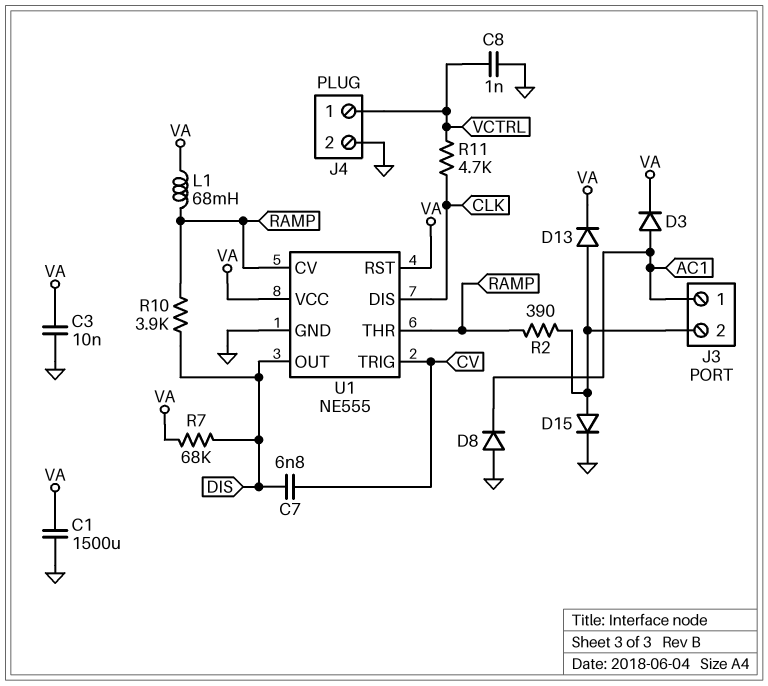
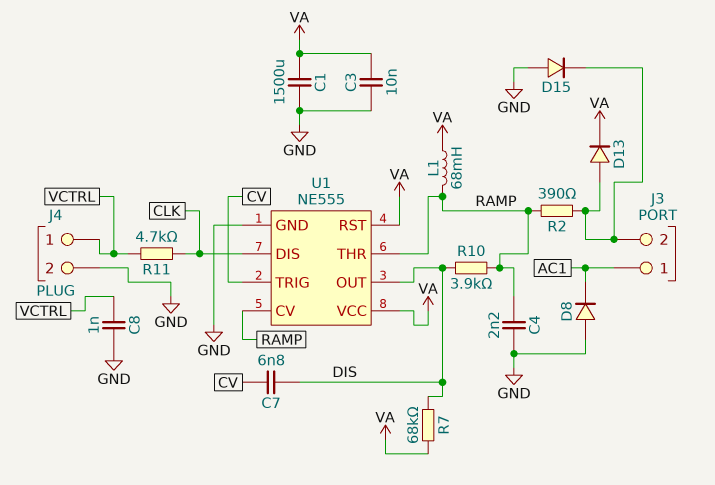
C4: none -> 2.2nF (GND, RAMP)
D3: diode (A AC1, K VA) -> none
D15: diode (A J3/2, K GND) -> diode (A GND, K J3/2)

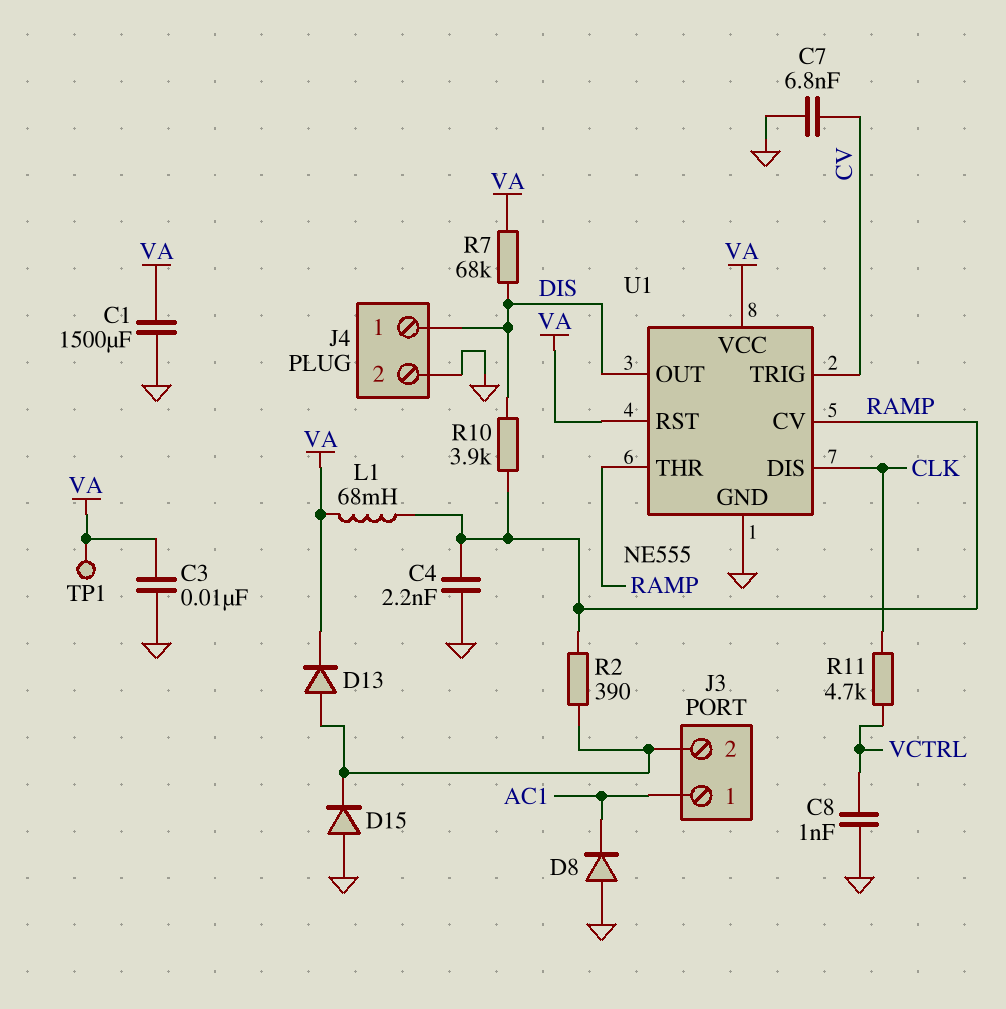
C7: 6.8nF (CV, DIS) -> 6.8nF (CV, GND)
J4 pin 1: VCTRL -> DIS
TP1: none -> test point (VA)

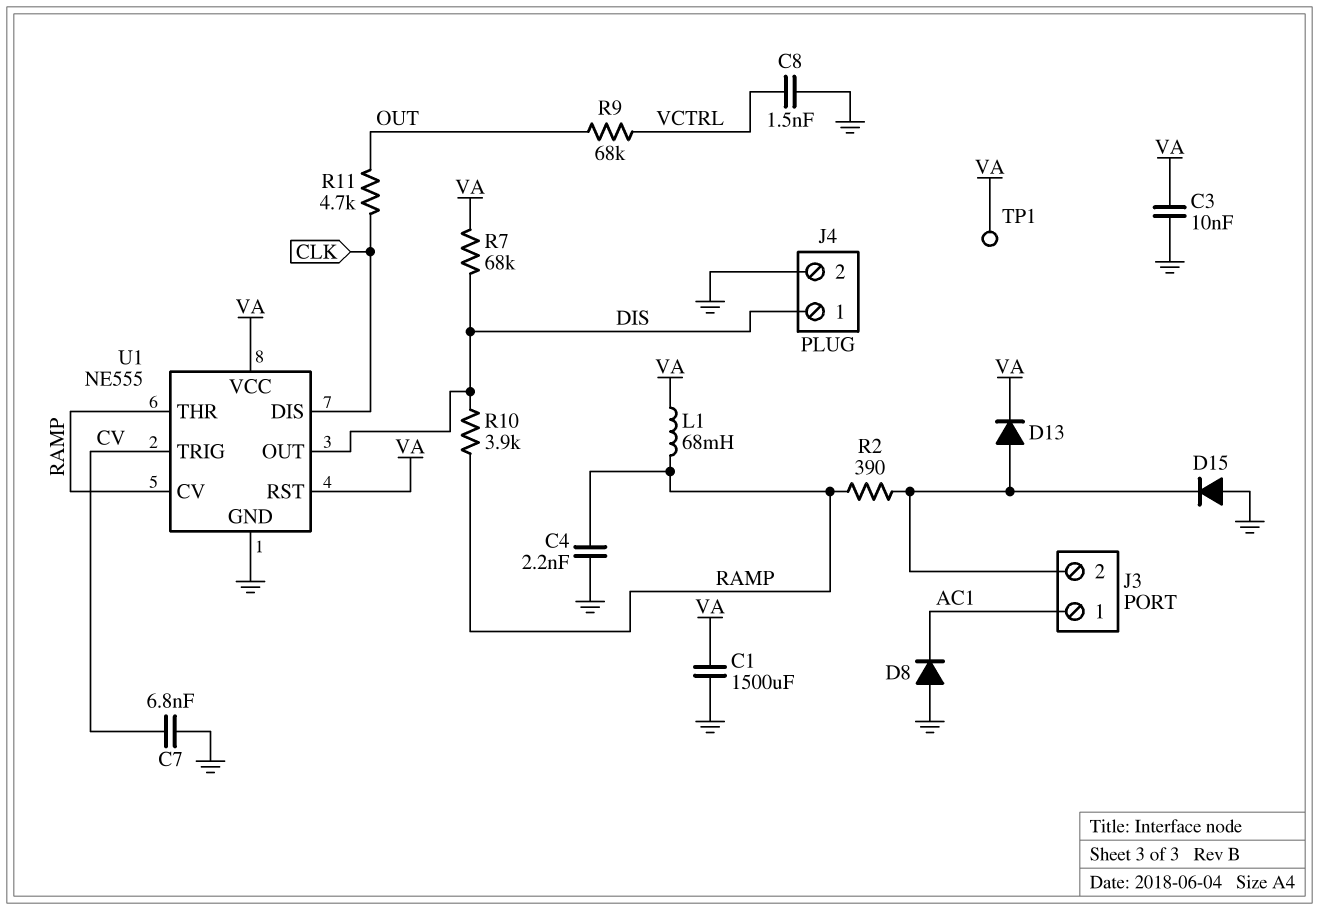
C8: 1nF (GND, VCTRL) -> 1.5nF (GND, VCTRL)
R9: none -> 68k (OUT, VCTRL)
R11: 4.7k (CLK, VCTRL) -> 4.7k (CLK, OUT)

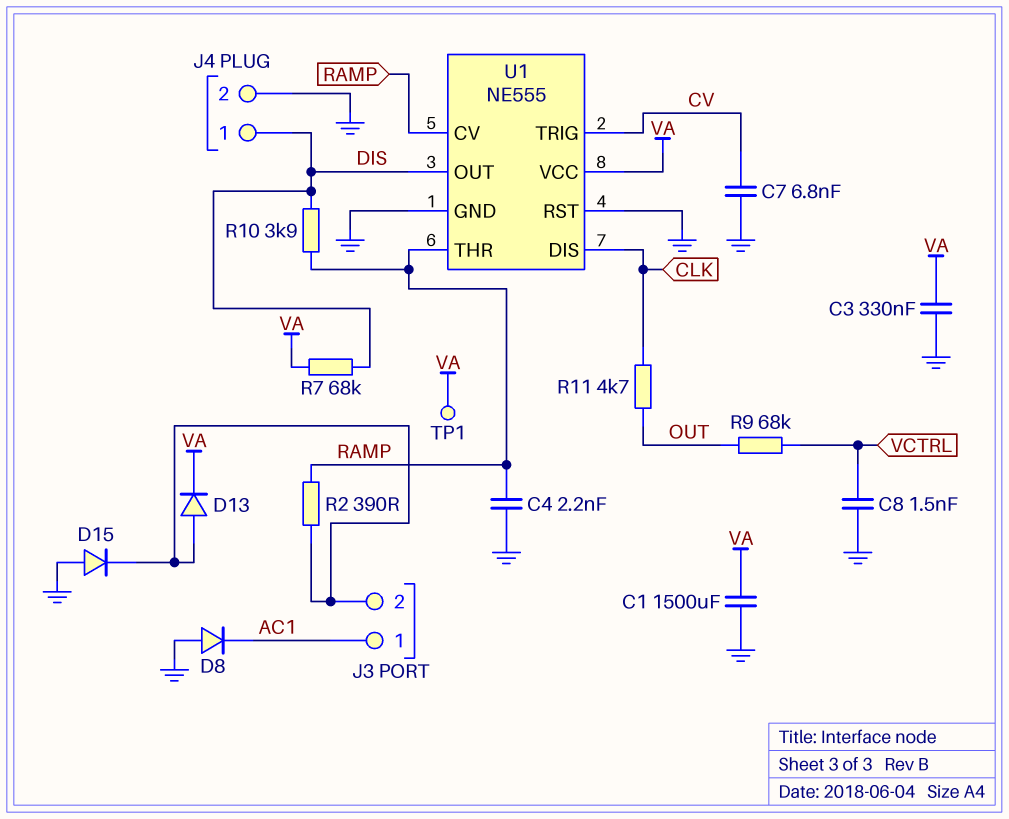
C3: 10nF (GND, VA) -> 330nF (GND, VA)
L1: 68mH (RAMP, VA) -> none
U1 pin RST: VA -> GND

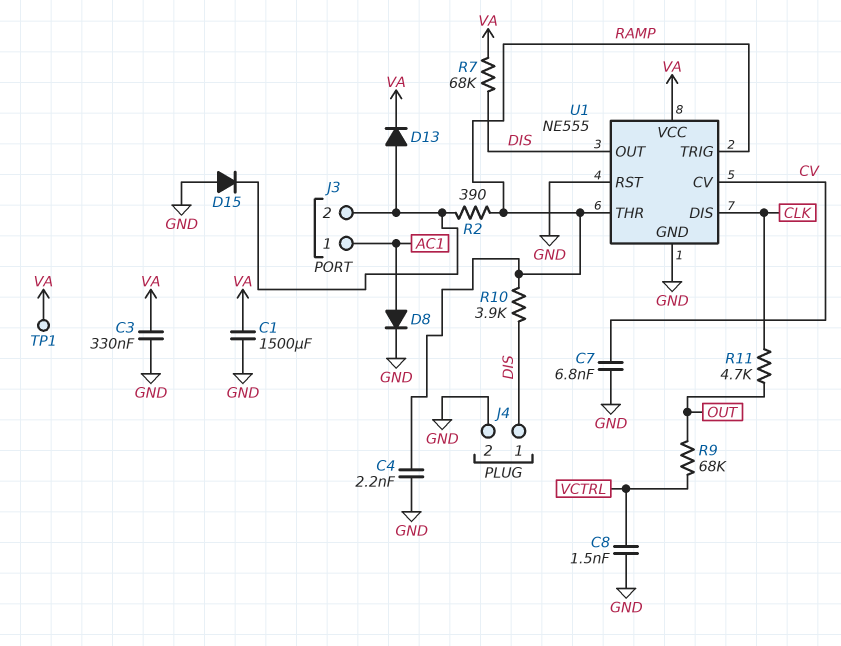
D8: diode (A GND, K AC1) -> diode (A AC1, K GND)
U1 pin CV: RAMP -> CV
U1 pin TRIG: CV -> RAMP

